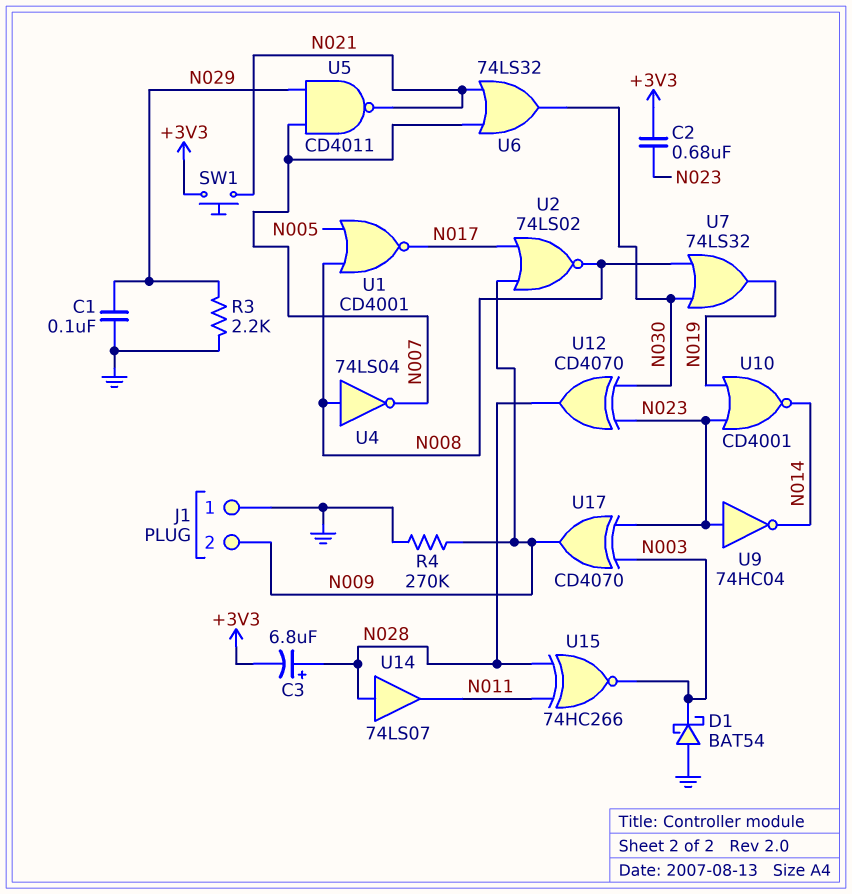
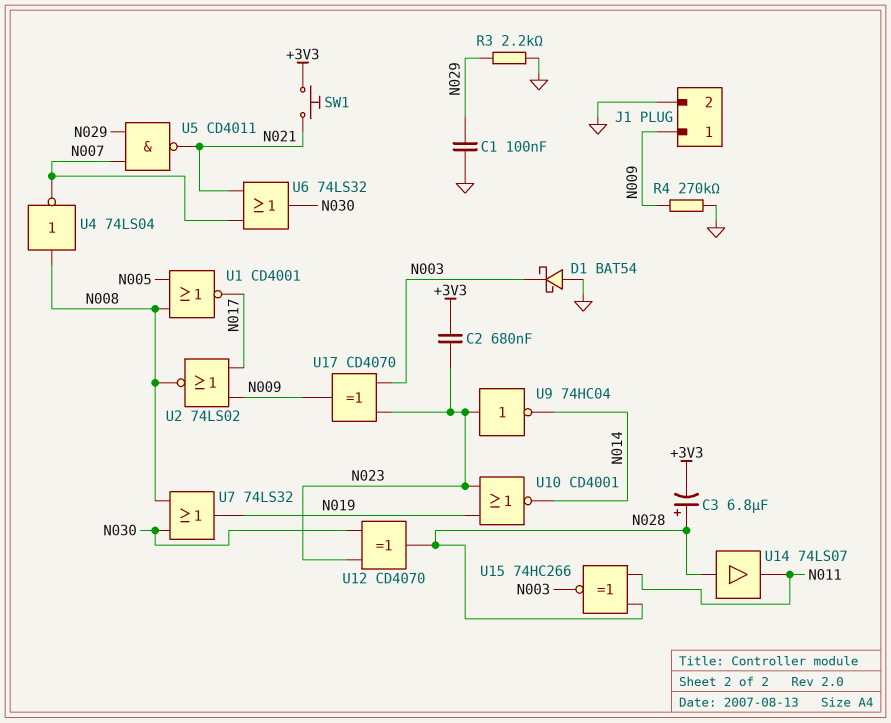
J1 pin 1: GND -> N009
J1 pin 2: N009 -> GND

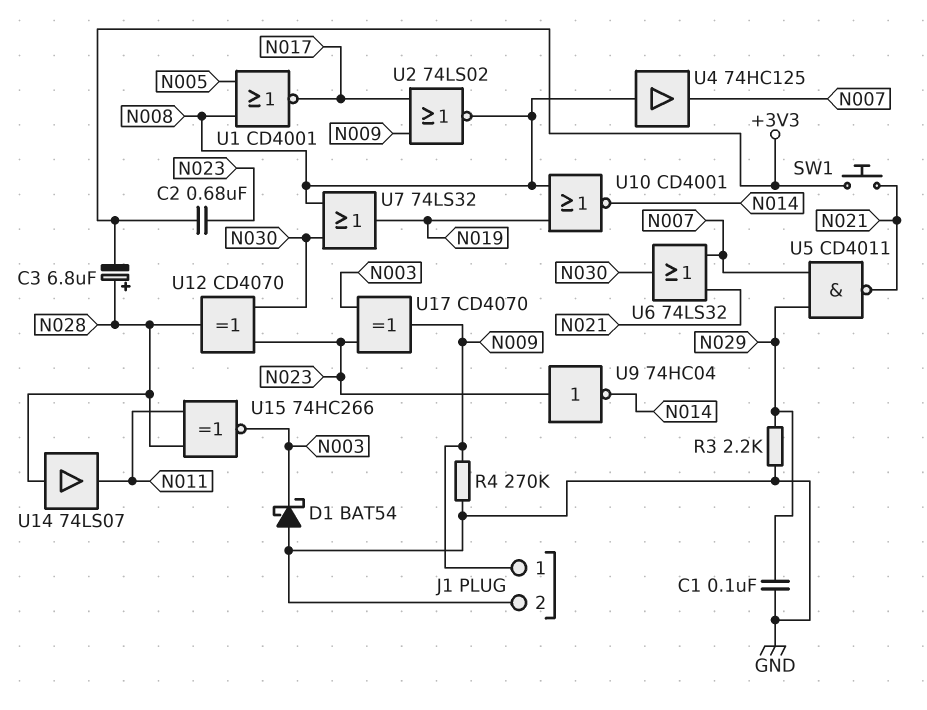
U4: NOT 74LS04 (in N008, out N007) -> buffer 74HC125 (in N008, out N007)
U10: NOR CD4001 (in N019, in N023, out N014) -> NOR CD4001 (in N008, in N019, out N014)

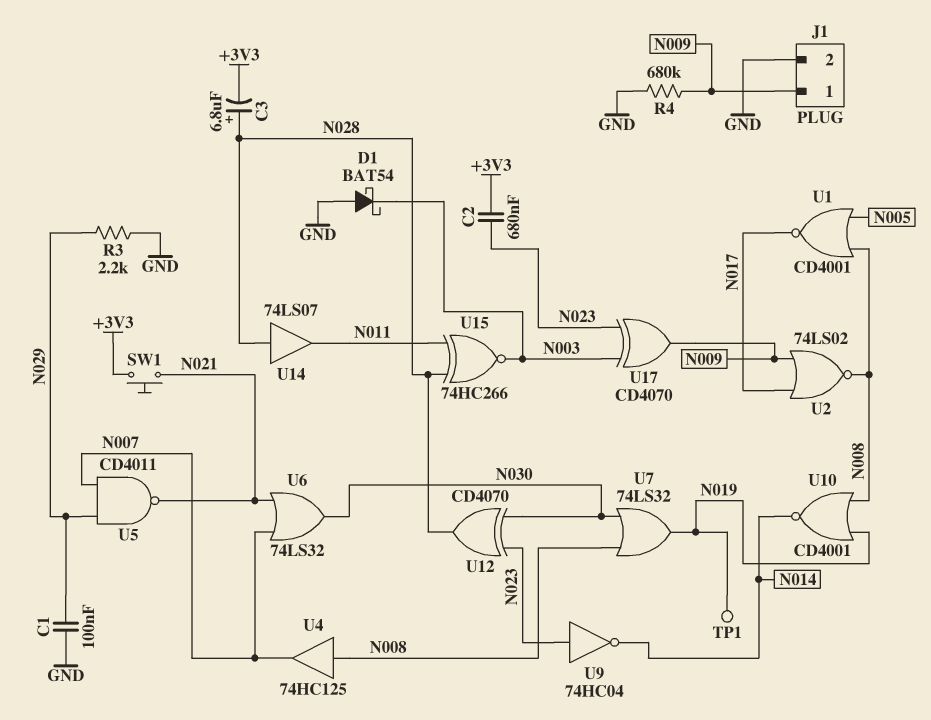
R4: 270k (GND, N009) -> 680k (GND, N009)
TP1: none -> test point (N019)

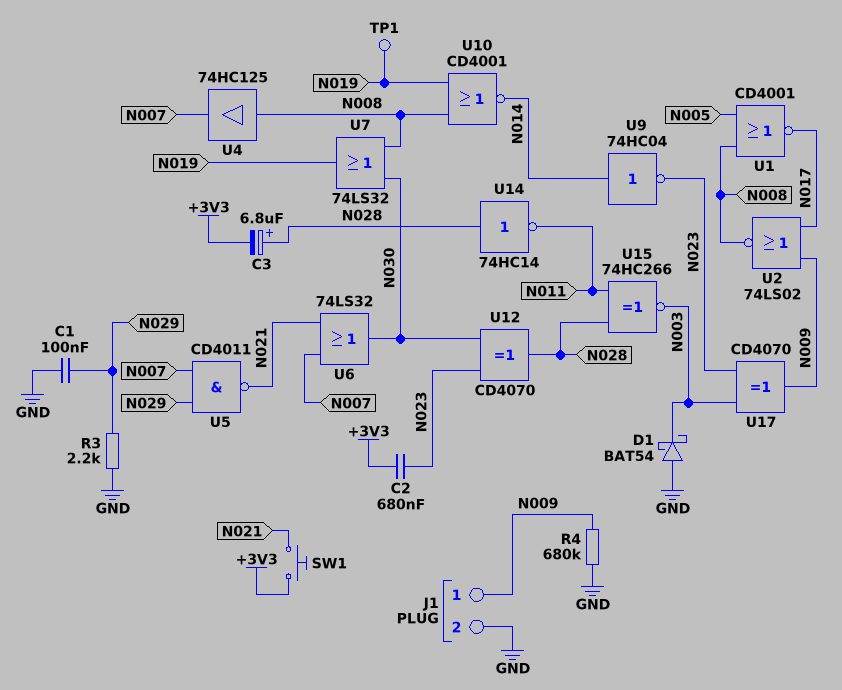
U9: NOT 74HC04 (in N023, out N014) -> NOT 74HC04 (in N014, out N023)
U14: buffer 74LS07 (in N028, out N011) -> NOT 74HC14 (in N028, out N011)

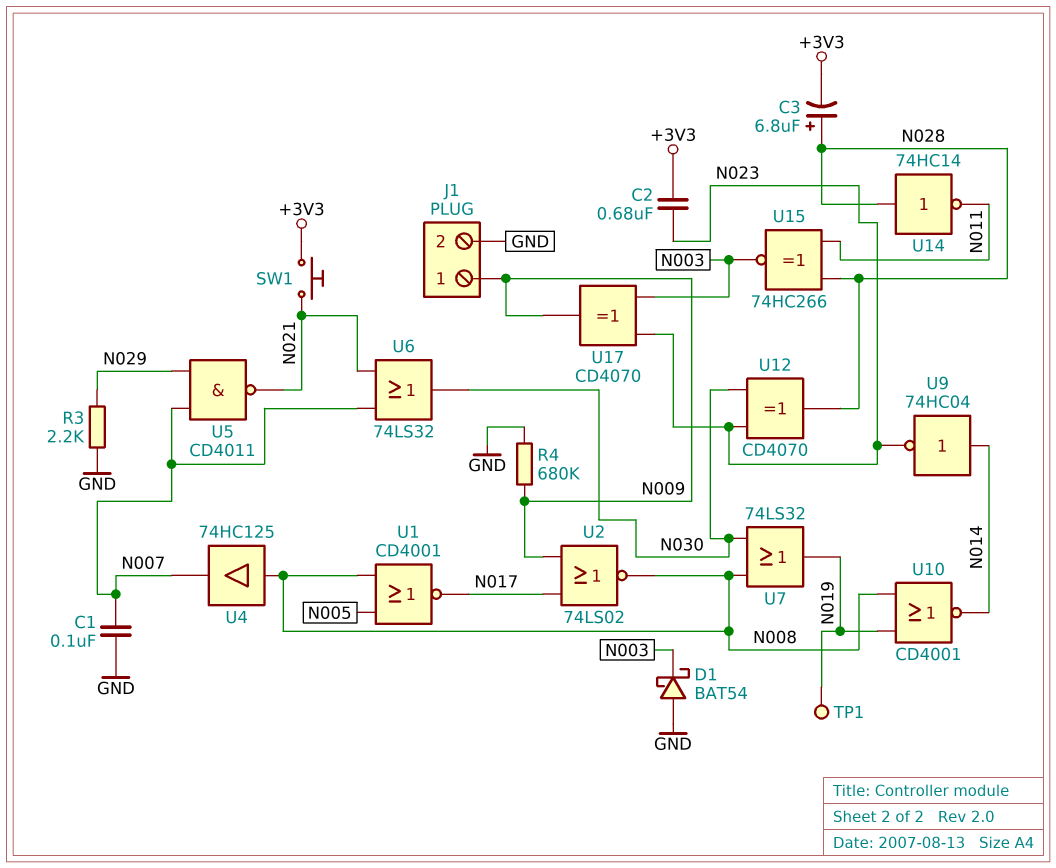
C1: 100nF (GND, N029) -> 100nF (GND, N007)

